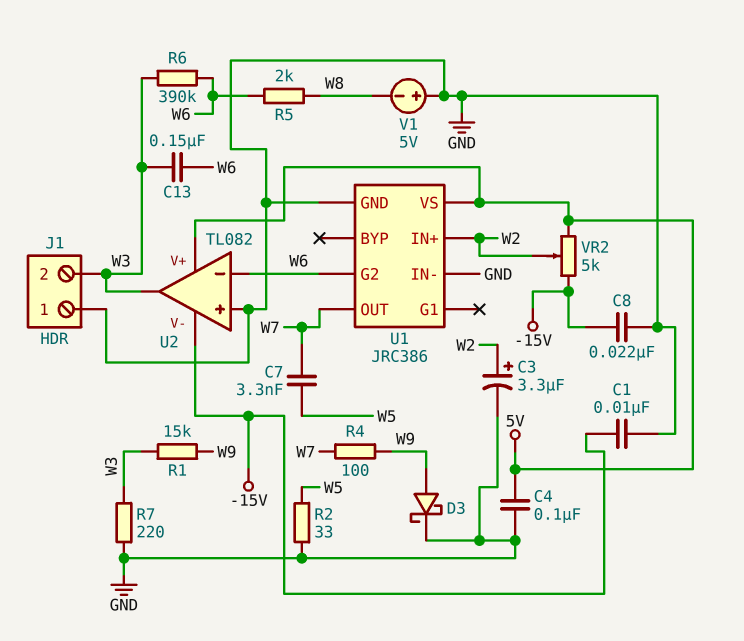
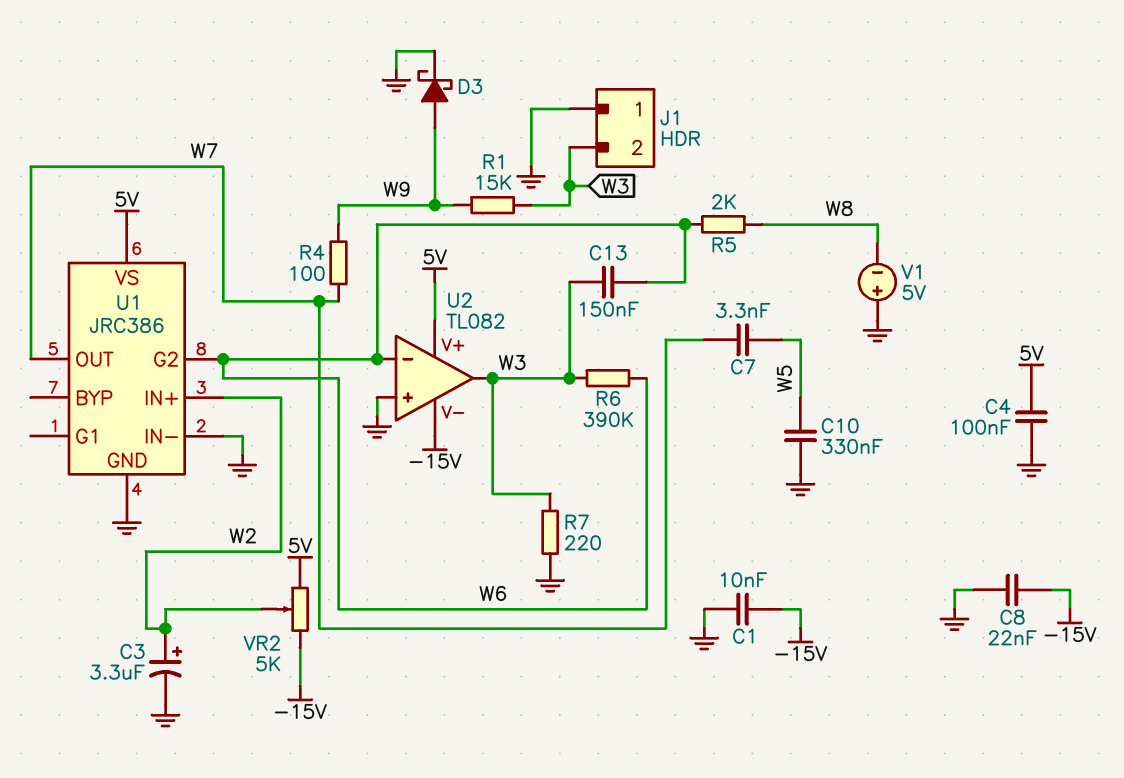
C10: none -> 330nF (GND, W5)
R2: 33 (GND, W5) -> none

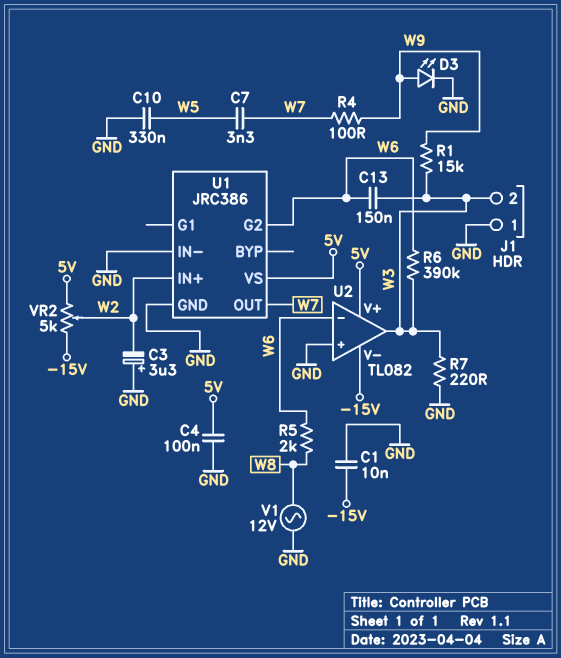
C3: 3.3uF (plus W2, minus GND) -> 3.3uF (plus GND, minus W2)
C8: 22nF (-15V, GND) -> none
D3: schottky (A W9, K GND) -> LED (A W9, K GND)
V1: 5V (plus GND, minus W8) -> AC 12V (GND, W8)

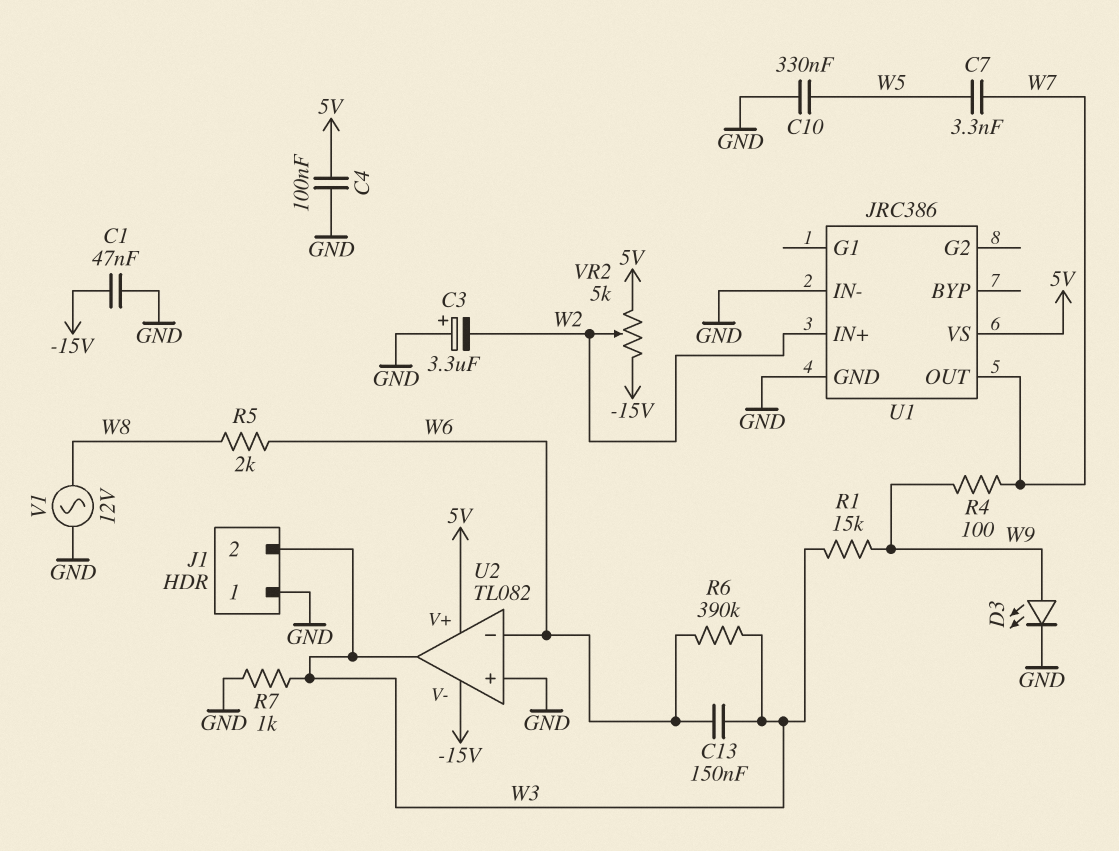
C1: 10nF (-15V, GND) -> 47nF (-15V, GND)
R7: 220 (GND, W3) -> 1k (GND, W3)
U1 pin G2: W6 -> none

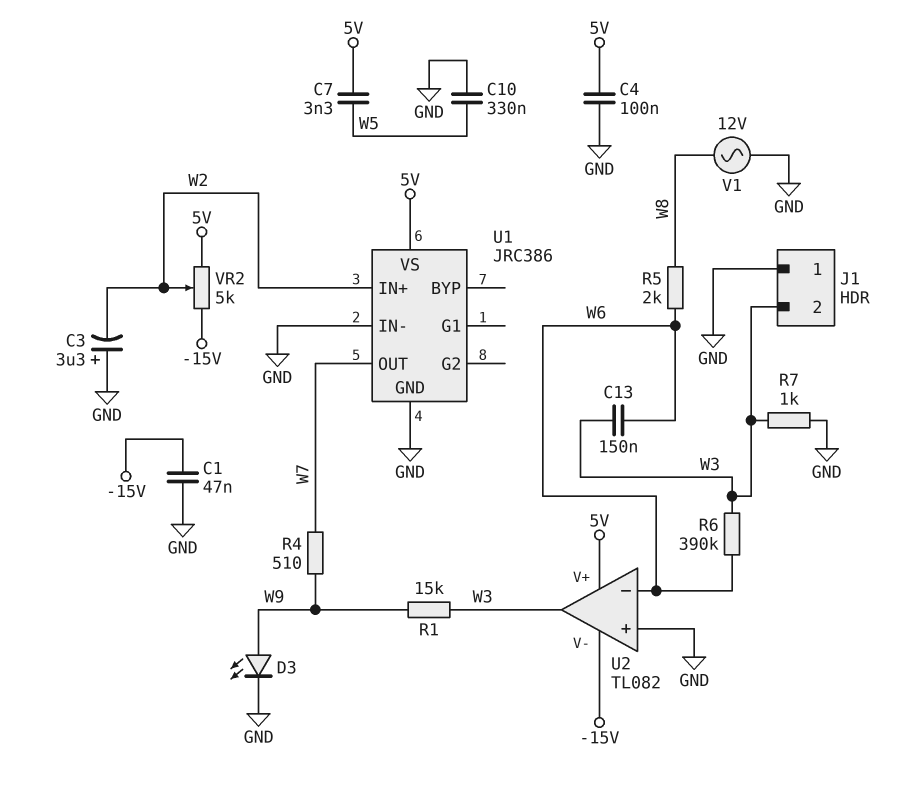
C7: 3.3nF (W5, W7) -> 3.3nF (5V, W5)
R4: 100 (W7, W9) -> 510 (W7, W9)

